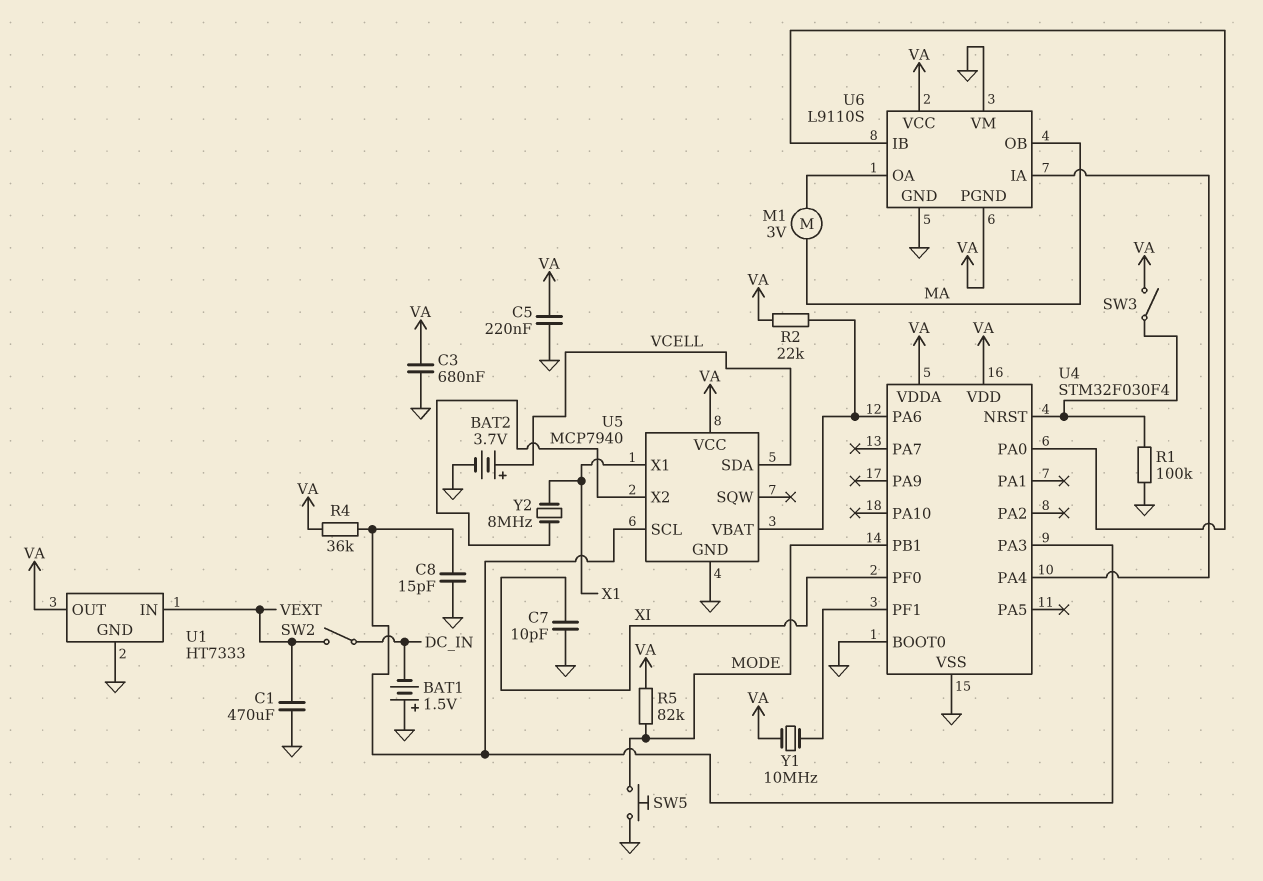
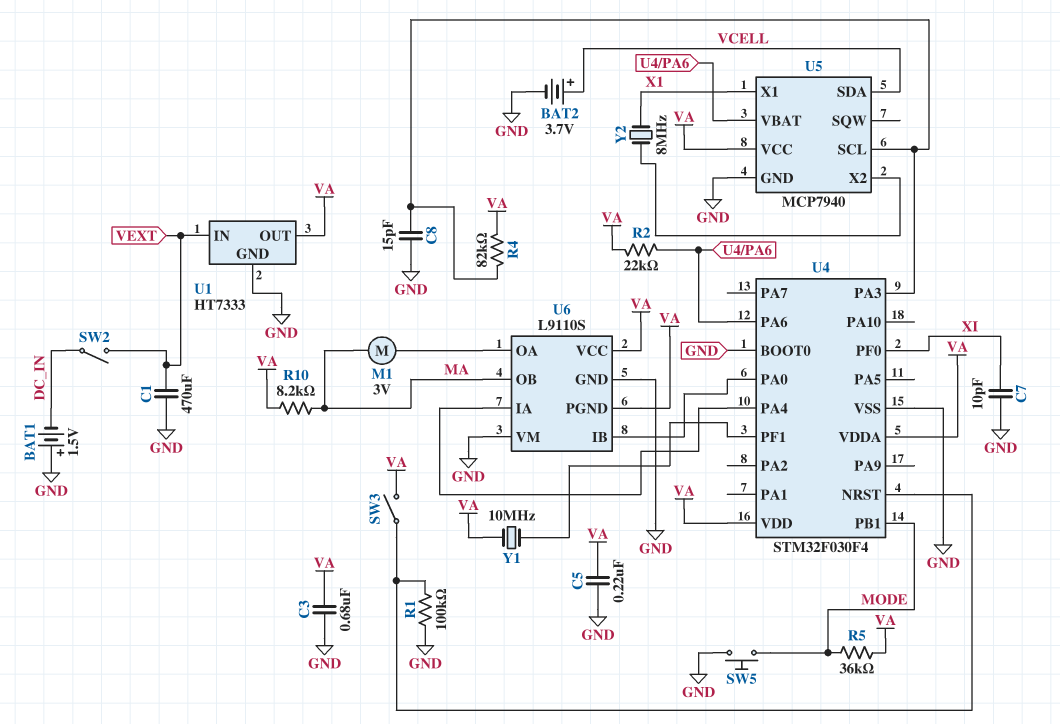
R4: 36k (U4/PA3, VA) -> 82k (U4/PA3, VA)
R5: 82k (MODE, VA) -> 36k (MODE, VA)
R10: none -> 8.2k (MA, VA)

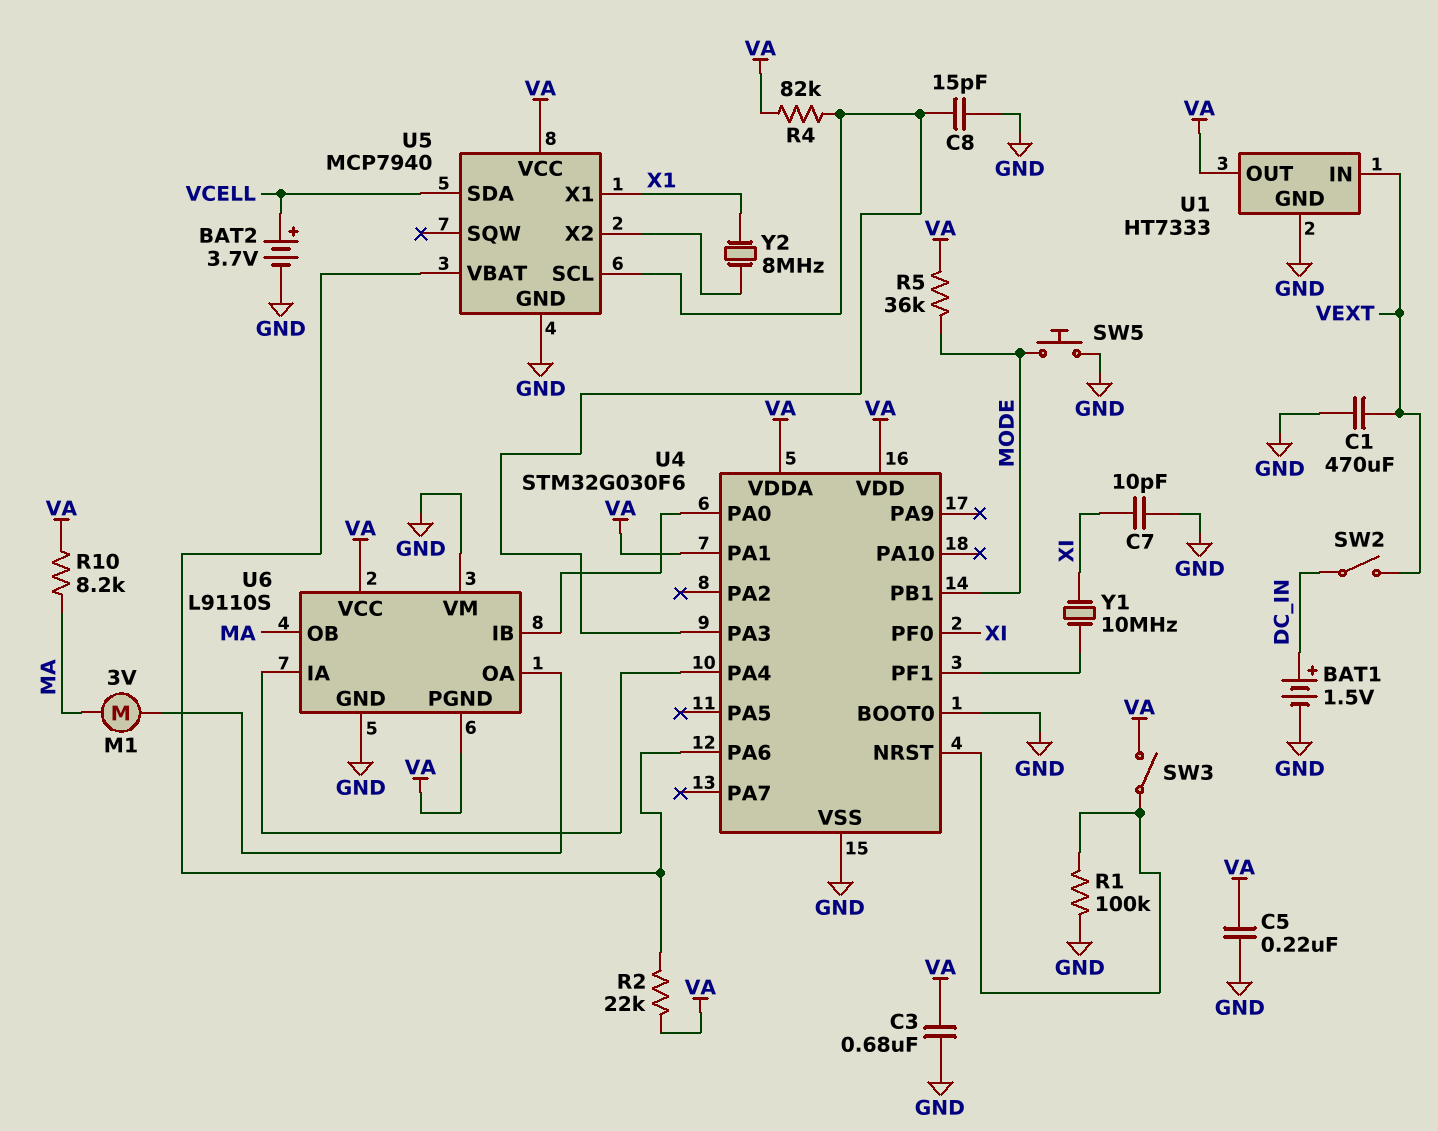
BAT1: 1.5V (plus GND, minus DC_IN) -> 1.5V (plus DC_IN, minus GND)
U4: STM32F030F4 -> STM32G030F6
U4 pin PA1: none -> VA
Y1: 10MHz (U4/PF1, VA) -> 10MHz (U4/PF1, XI)

